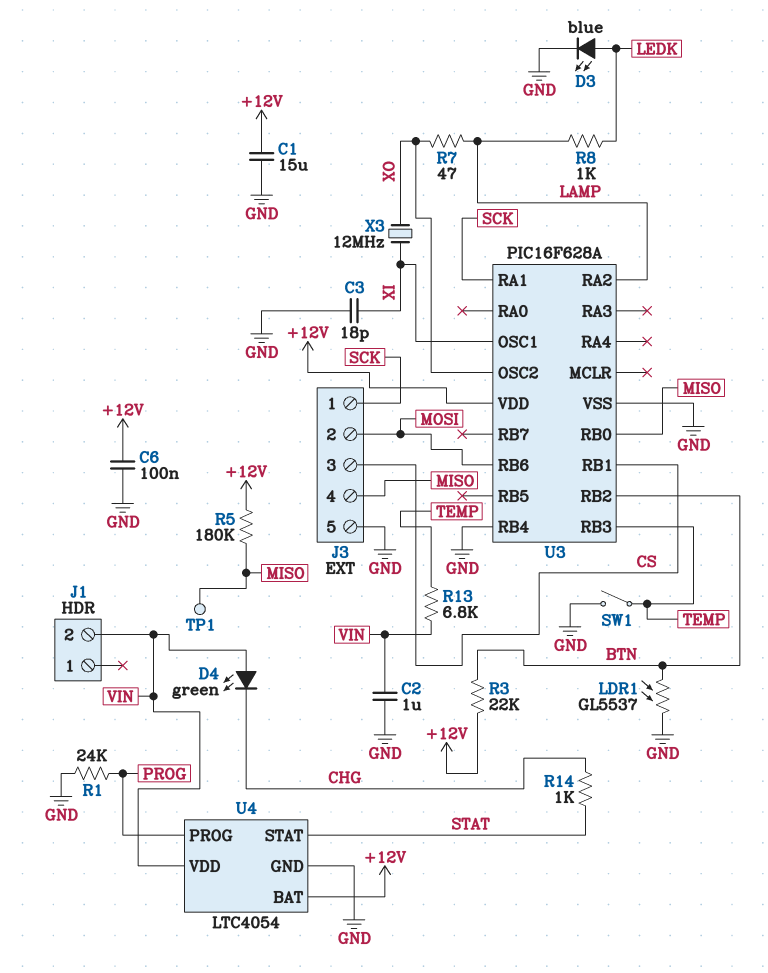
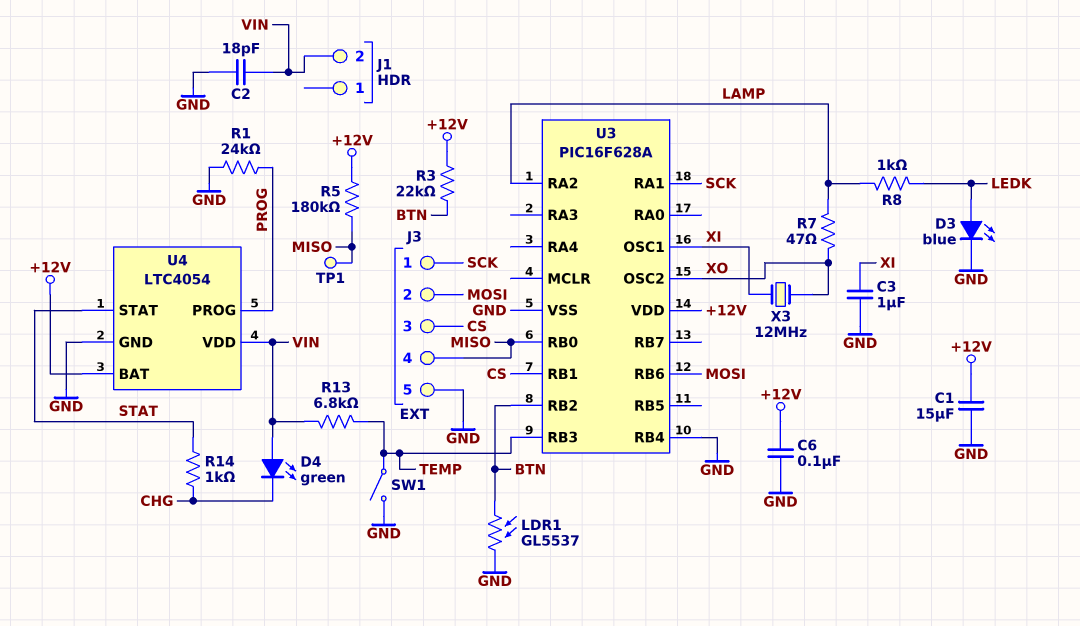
C2: 1uF (GND, VIN) -> 18pF (GND, VIN)
C3: 18pF (GND, XI) -> 1uF (GND, XI)

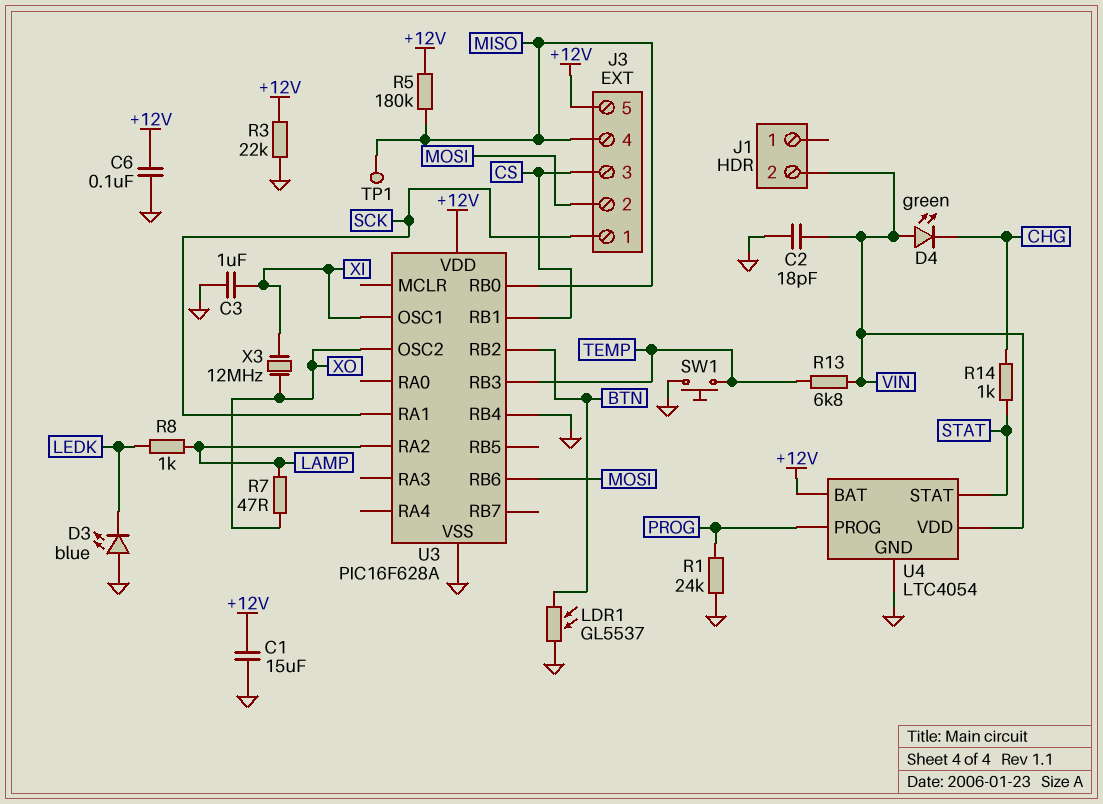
D3: LED blue (A LEDK, K GND) -> LED blue (A GND, K LEDK)
J3 pin 5: GND -> +12V
R3: 22k (+12V, BTN) -> 22k (+12V, GND)
SW1: switch (GND, TEMP) -> button (GND, TEMP)

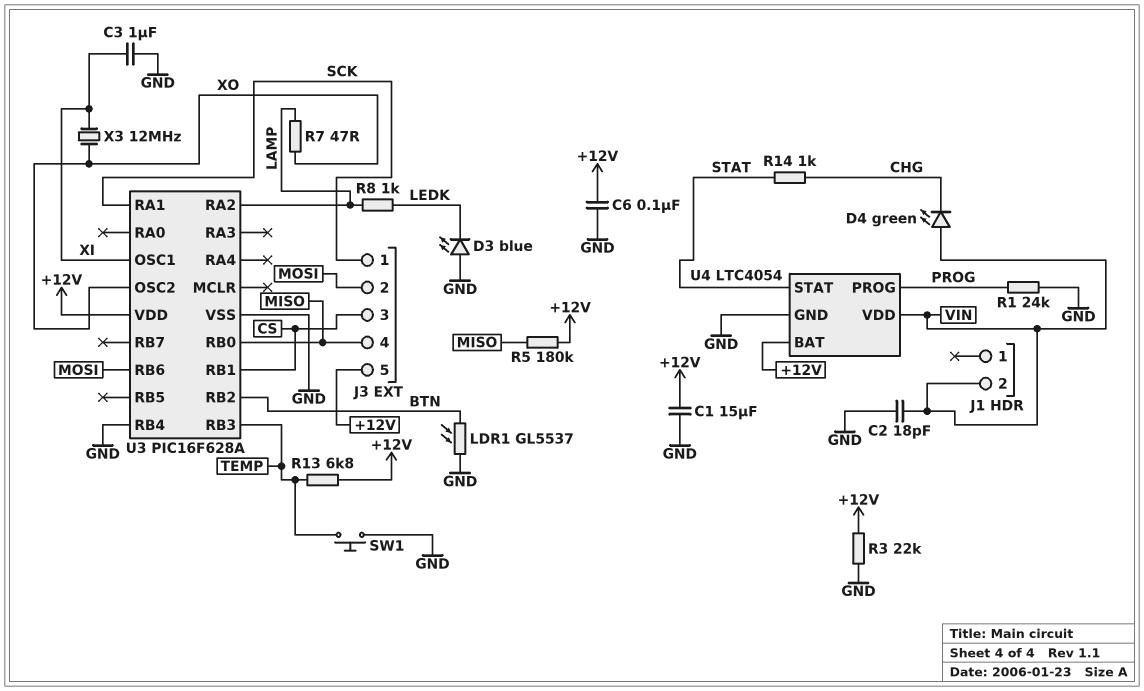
R13: 6.8k (TEMP, VIN) -> 6.8k (+12V, TEMP)
TP1: test point (MISO) -> none

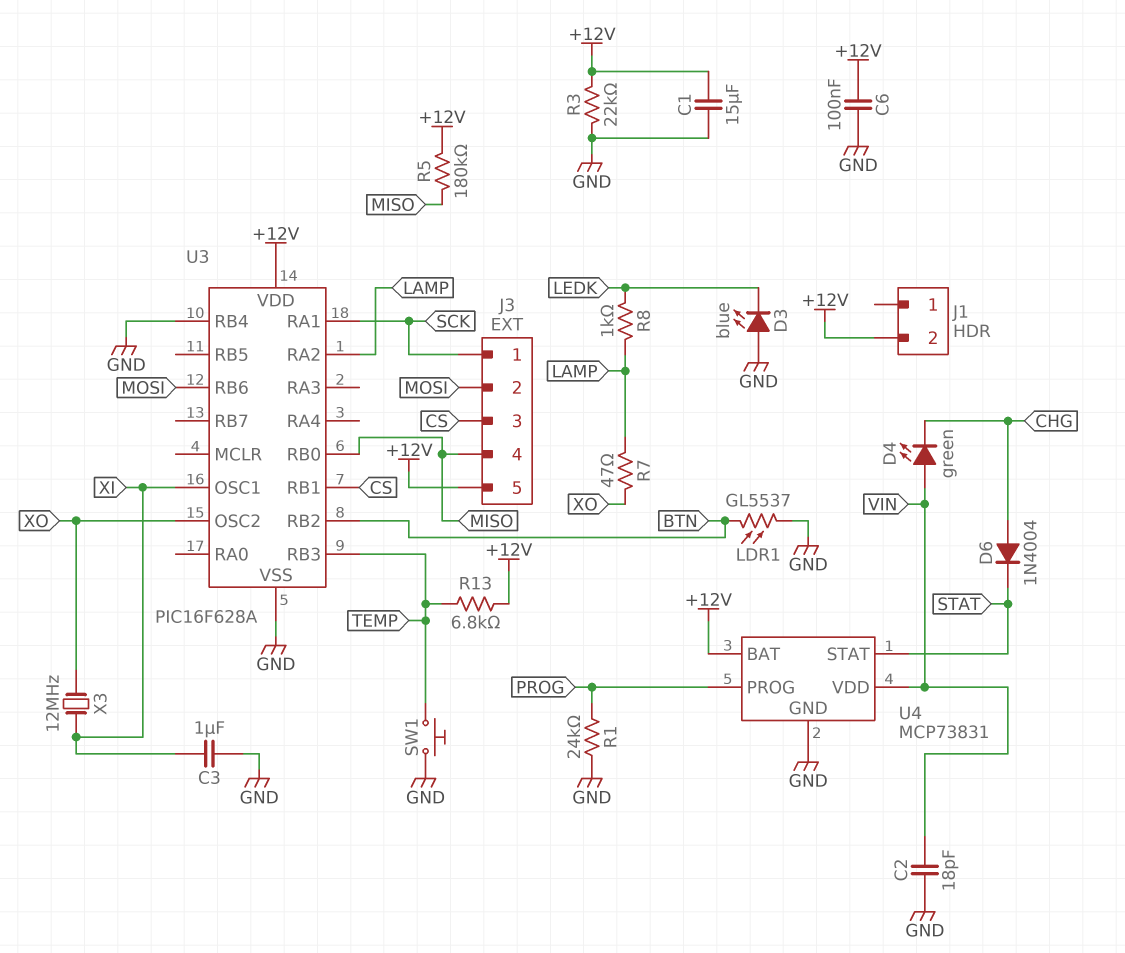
D6: none -> diode 1N4004 (A CHG, K STAT)
J1 pin 2: VIN -> +12V
R14: 1k (CHG, STAT) -> none
U4: LTC4054 -> MCP73831

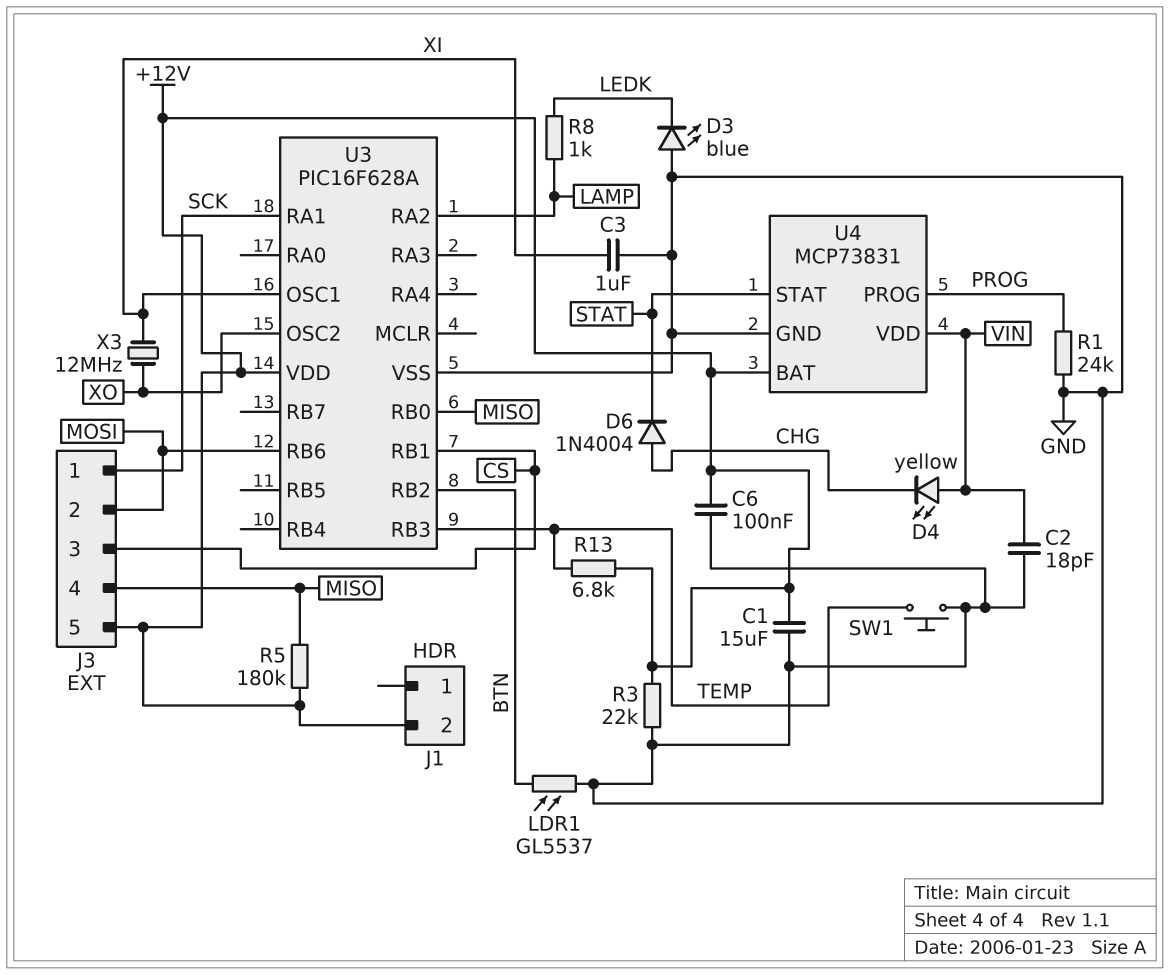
D4: LED green (A VIN, K CHG) -> LED yellow (A VIN, K CHG)
R7: 47 (LAMP, XO) -> none
U3 pin RB4: GND -> none

